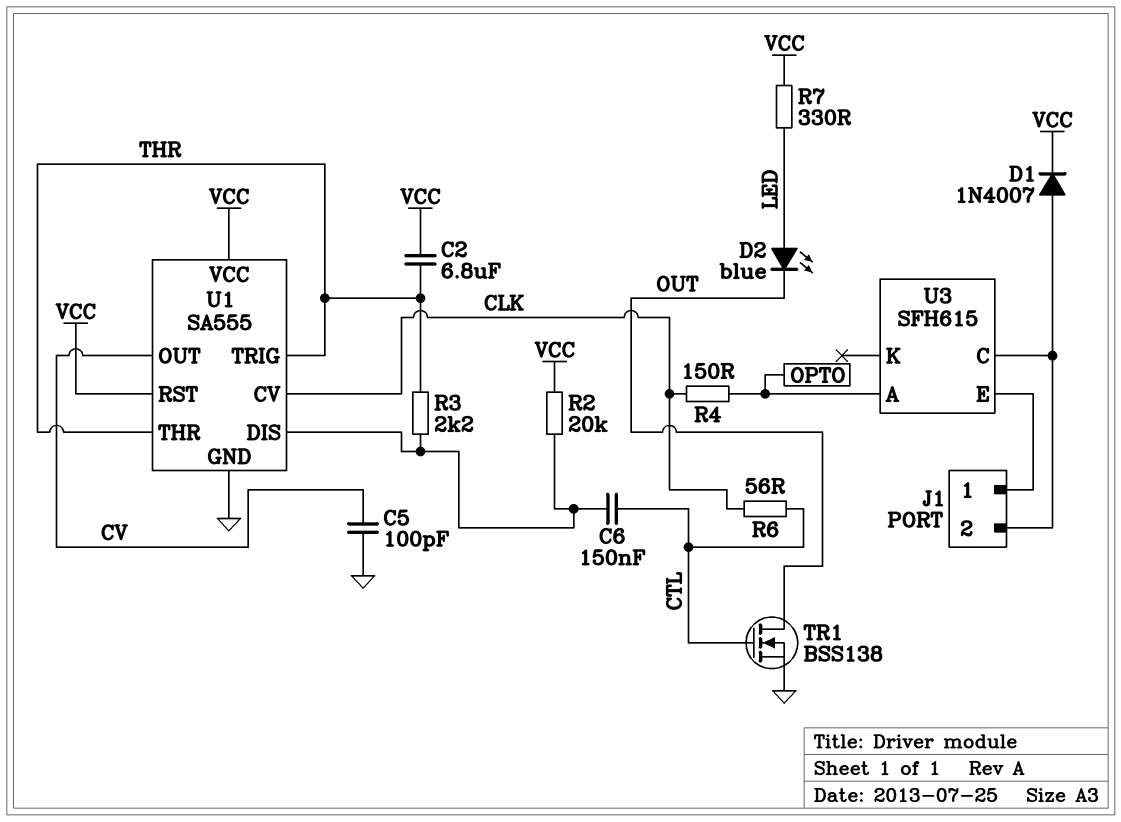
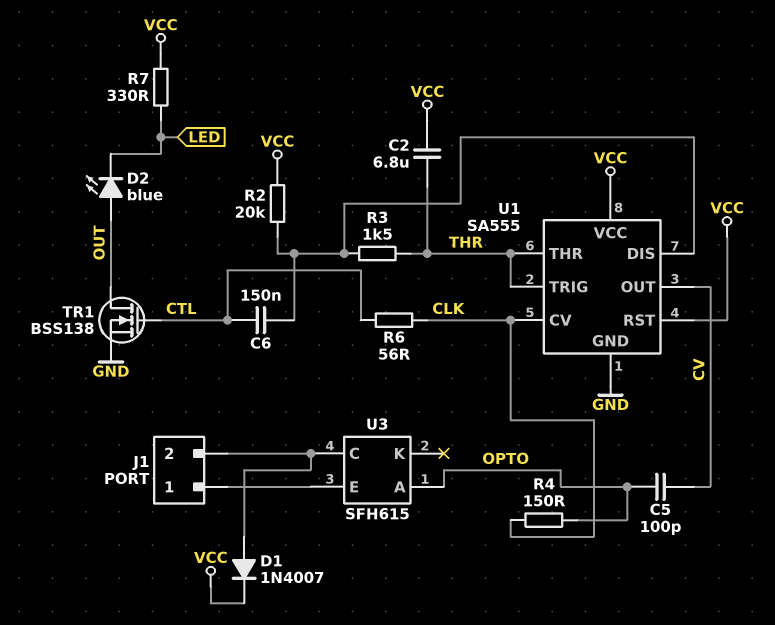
C5: 100pF (CV, GND) -> 100pF (CV, OPTO)
D2: LED blue (A LED, K OUT) -> LED blue (A OUT, K LED)
R3: 2.2k (THR, U1/DIS) -> 1.5k (THR, U1/DIS)

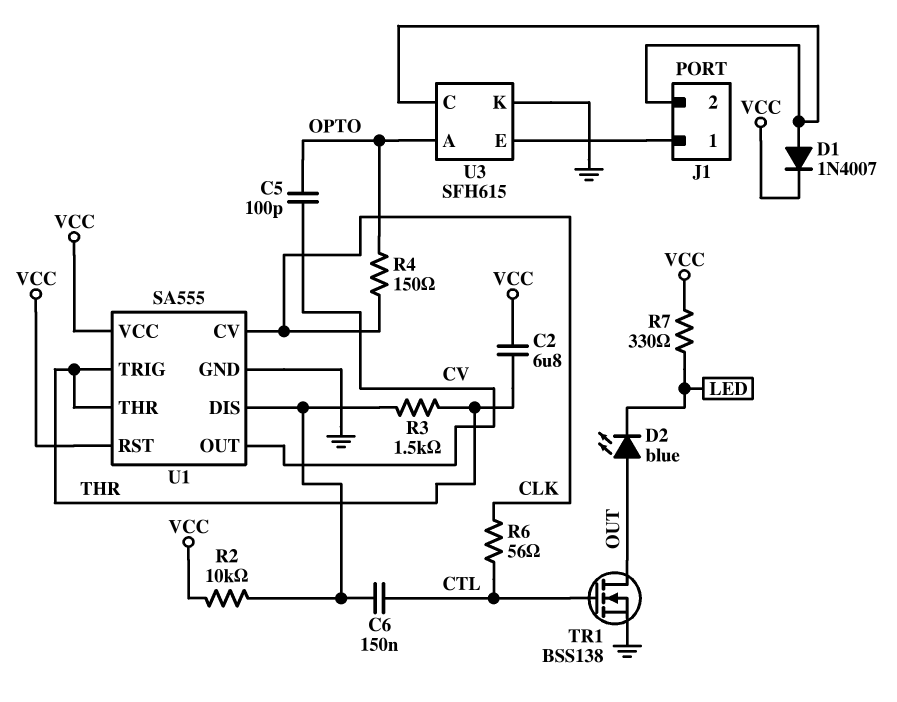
R2: 20k (U1/DIS, VCC) -> 10k (U1/DIS, VCC)
U3 pin K: none -> GND

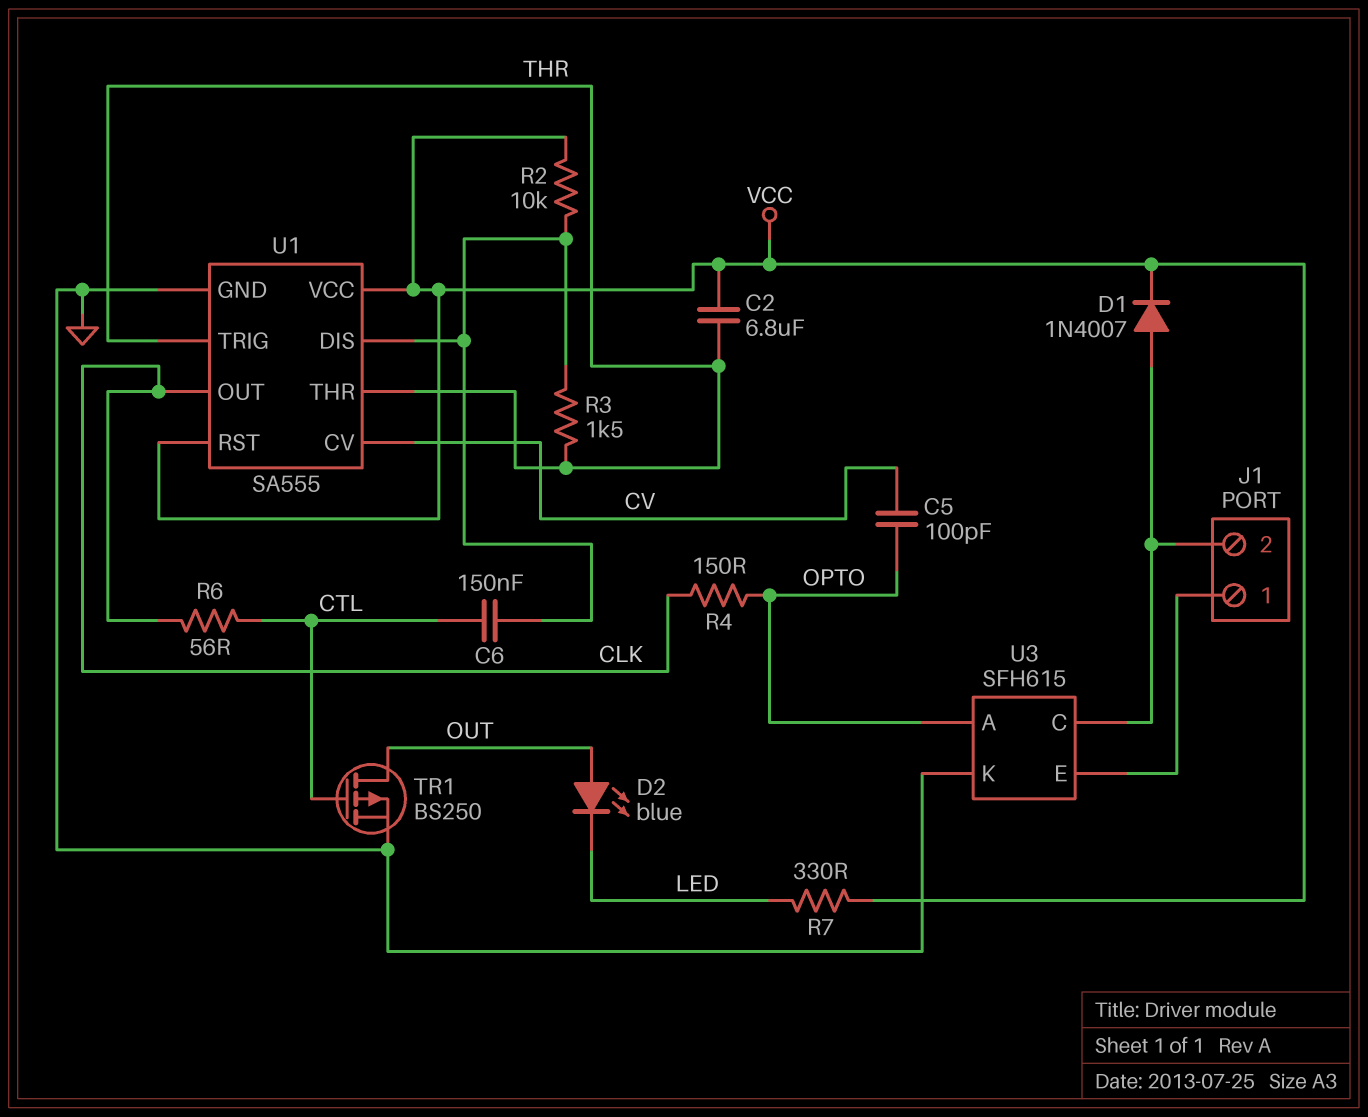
TR1: NMOS BSS138 (G CTL, D OUT, S GND) -> PMOS BS250 (G CTL, D OUT, S GND)
U1 pin CV: CLK -> CV
U1 pin OUT: CV -> CLK

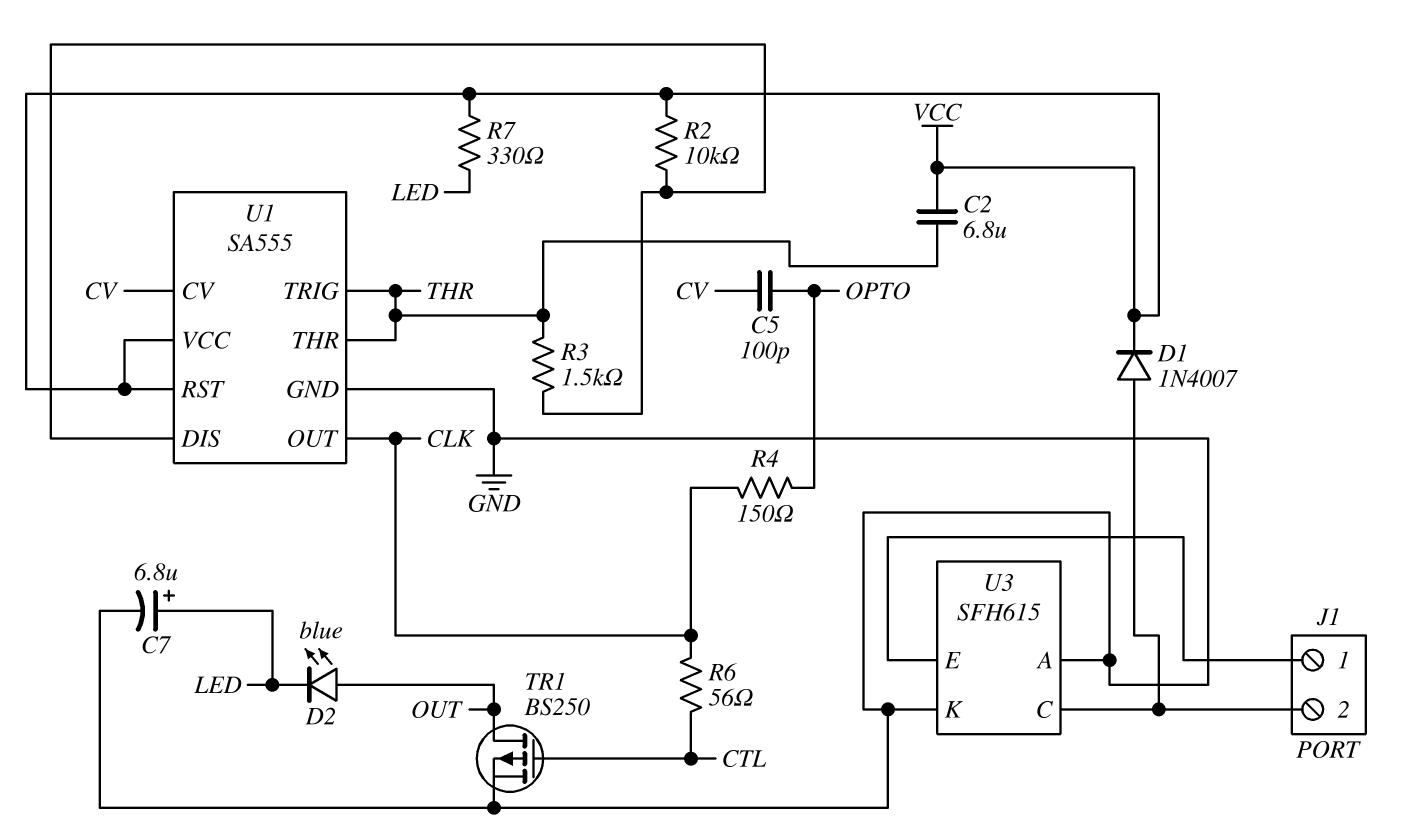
C6: 150nF (CTL, U1/DIS) -> none
C7: none -> 6.8uF (plus LED, minus GND)
U3 pin A: OPTO -> GND

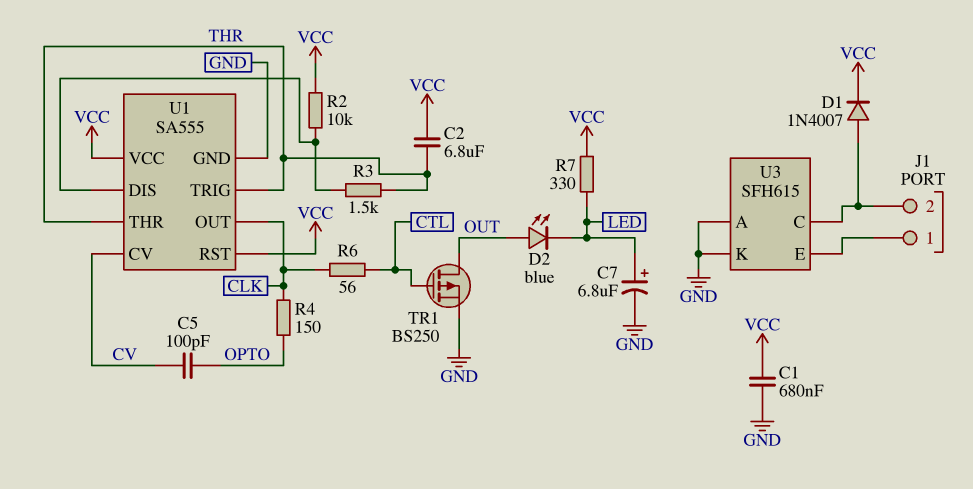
C1: none -> 680nF (GND, VCC)

